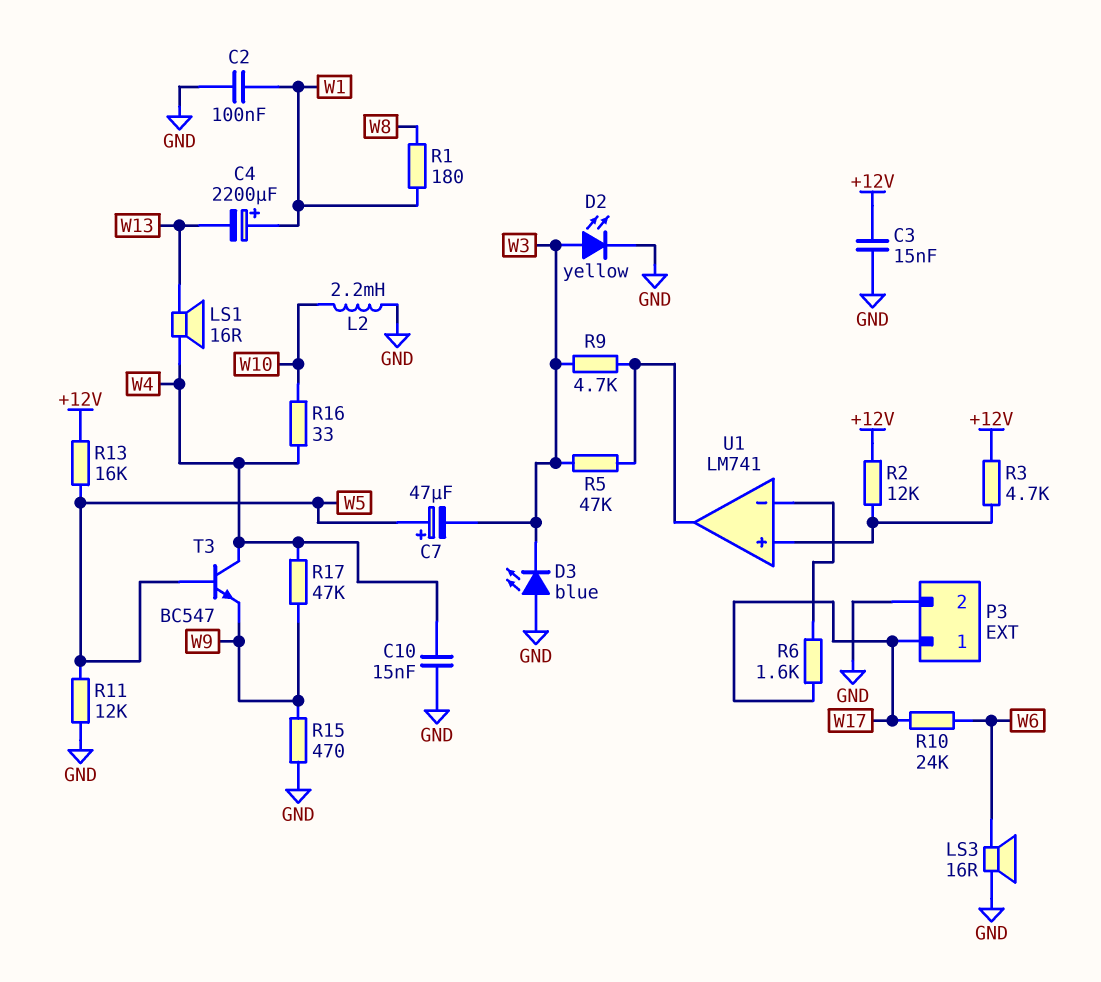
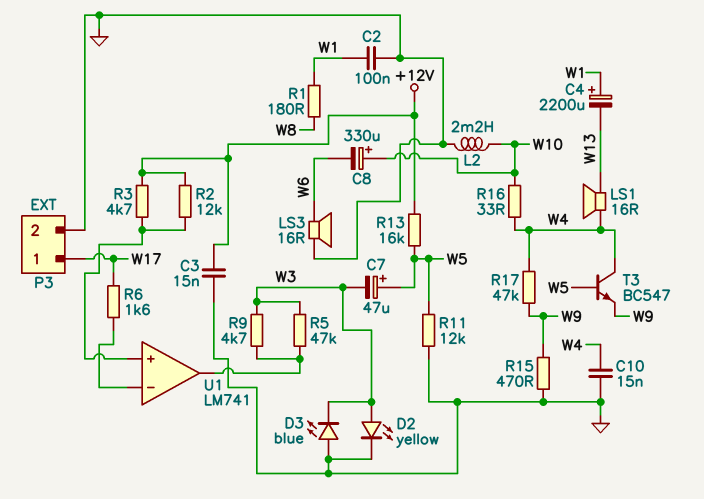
C8: none -> 330uF (plus W10, minus W6)
R10: 24k (W6, W17) -> none

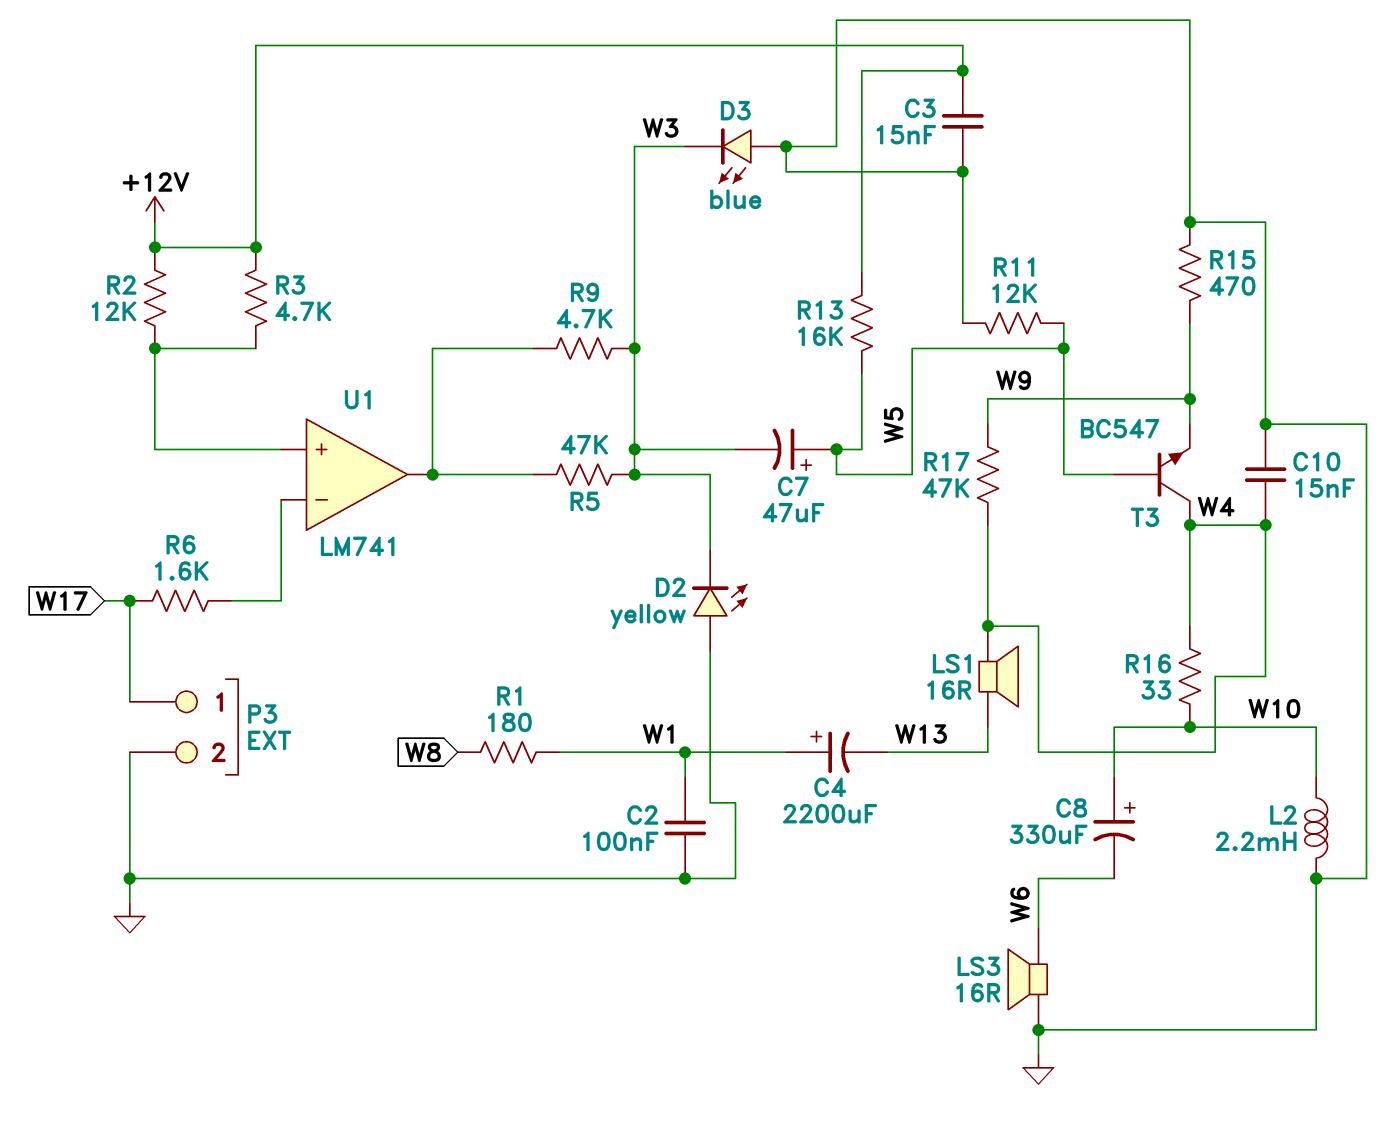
D2: LED yellow (A W3, K GND) -> LED yellow (A GND, K W3)

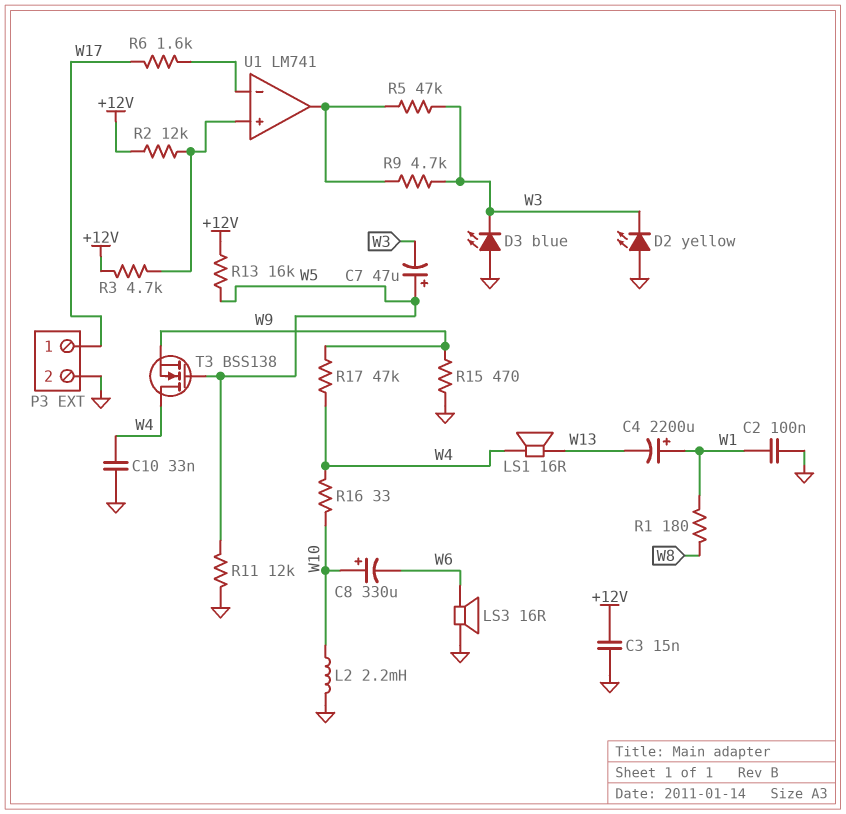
C10: 15nF (GND, W4) -> 33nF (GND, W4)
T3: NPN BC547 (B W5, C W4, E W9) -> NMOS BSS138 (G W5, D W4, S W9)

